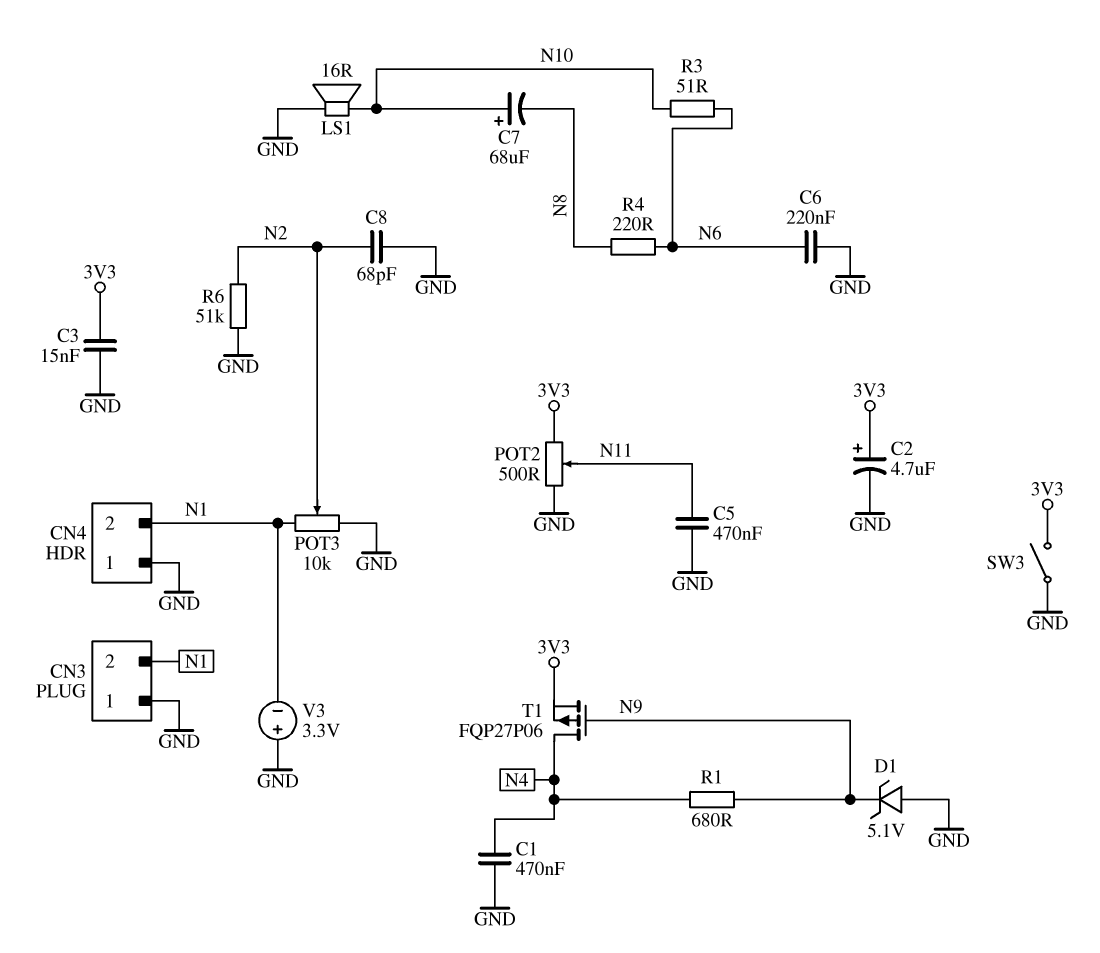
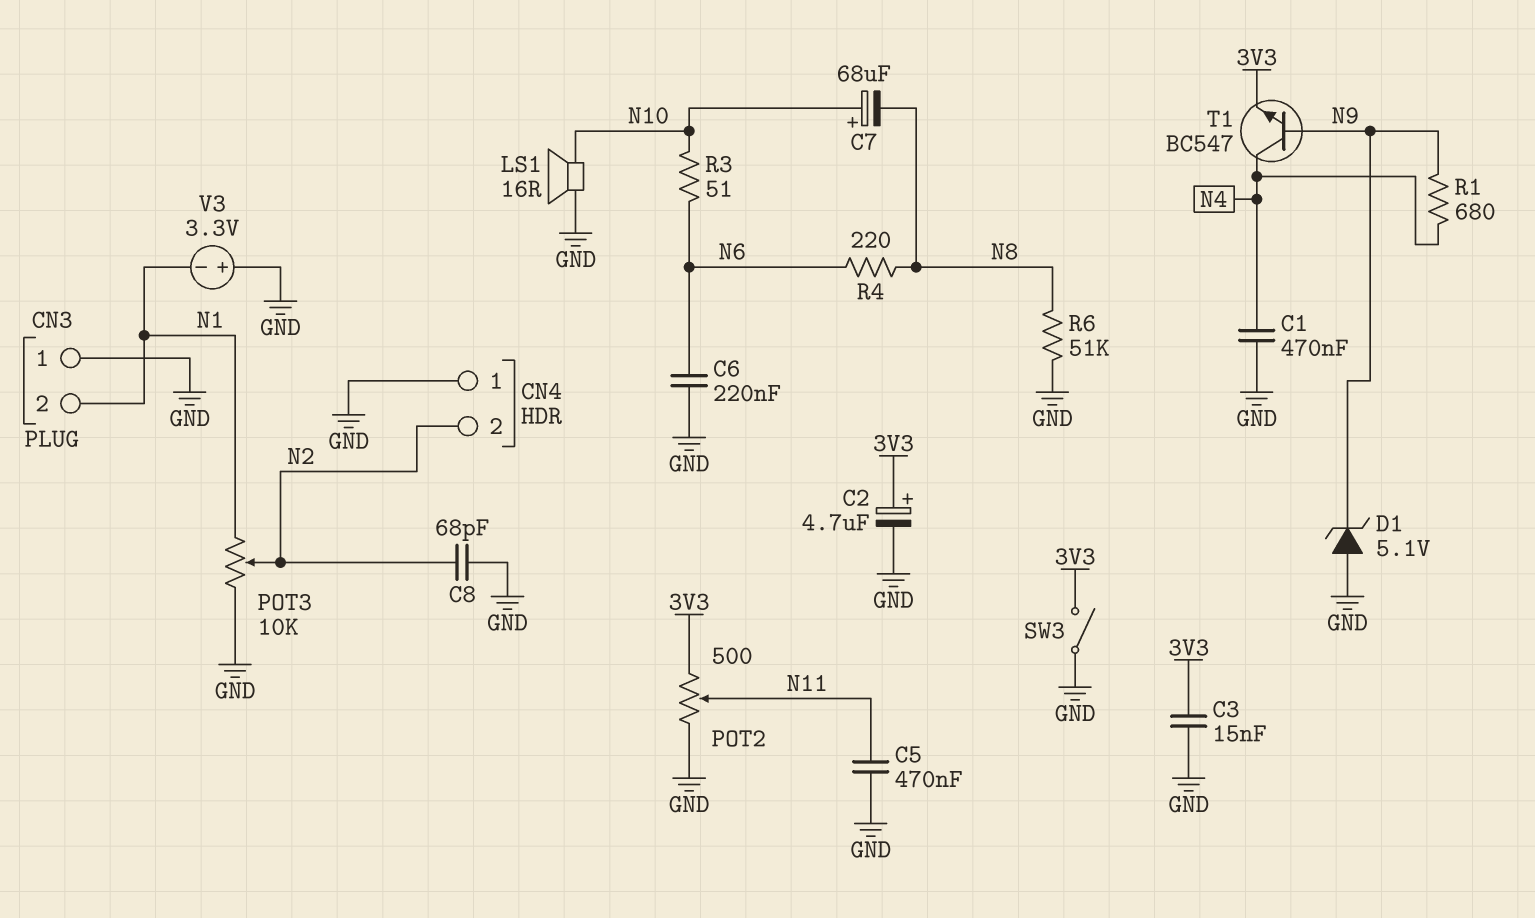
CN4 pin 2: N1 -> N2
R6: 51k (GND, N2) -> 51k (GND, N8)
T1: PMOS FQP27P06 (G N9, D N4, S 3V3) -> NPN BC547 (B N9, C N4, E 3V3)

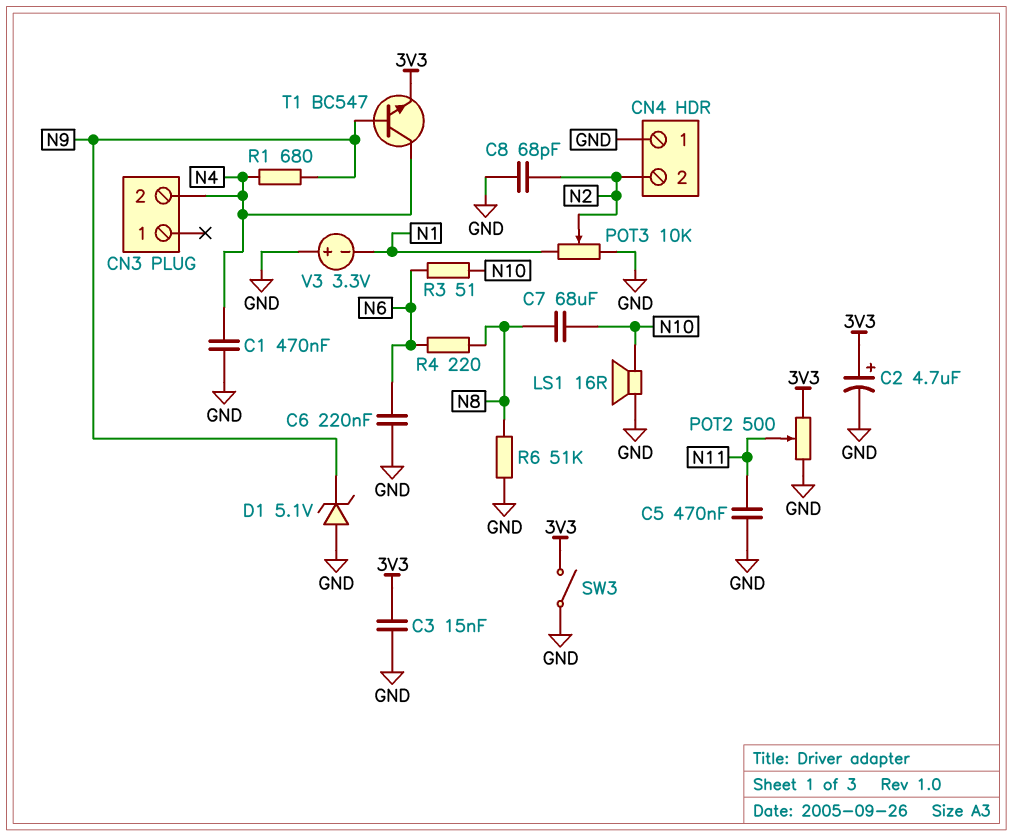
C7: 68uF (plus N10, minus N8) -> 68uF (N8, N10)
CN3 pin 1: GND -> none
CN3 pin 2: N1 -> N4

